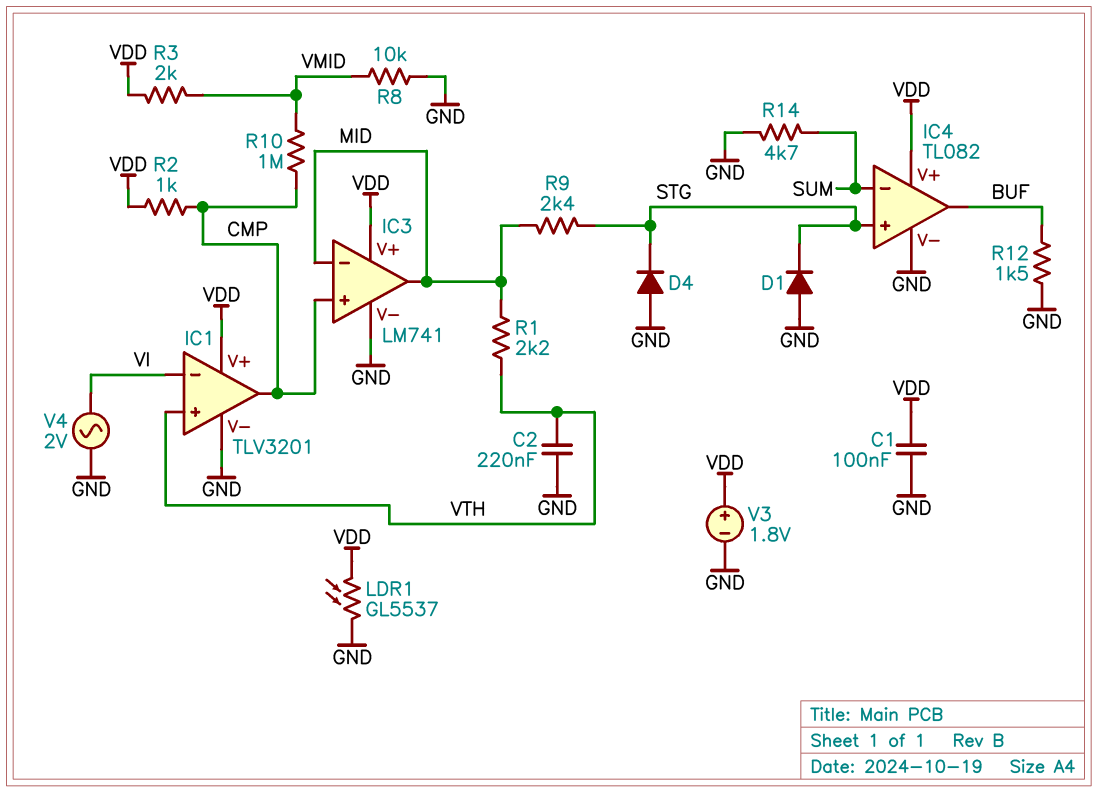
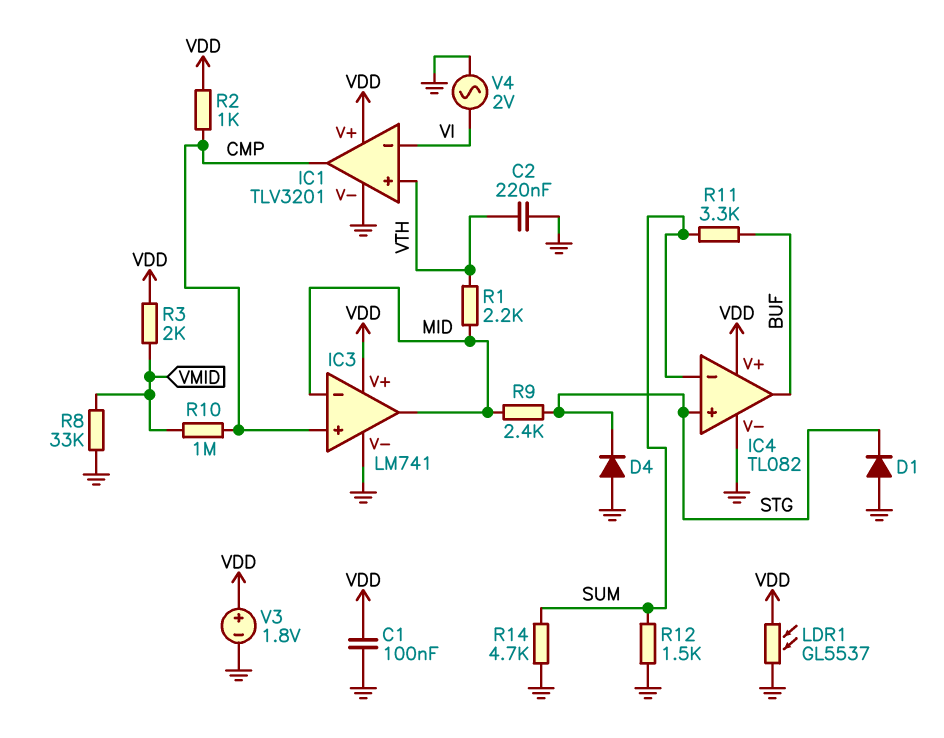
R8: 10k (GND, VMID) -> 33k (GND, VMID)
R11: none -> 3.3k (BUF, SUM)
R12: 1.5k (BUF, GND) -> 1.5k (GND, SUM)

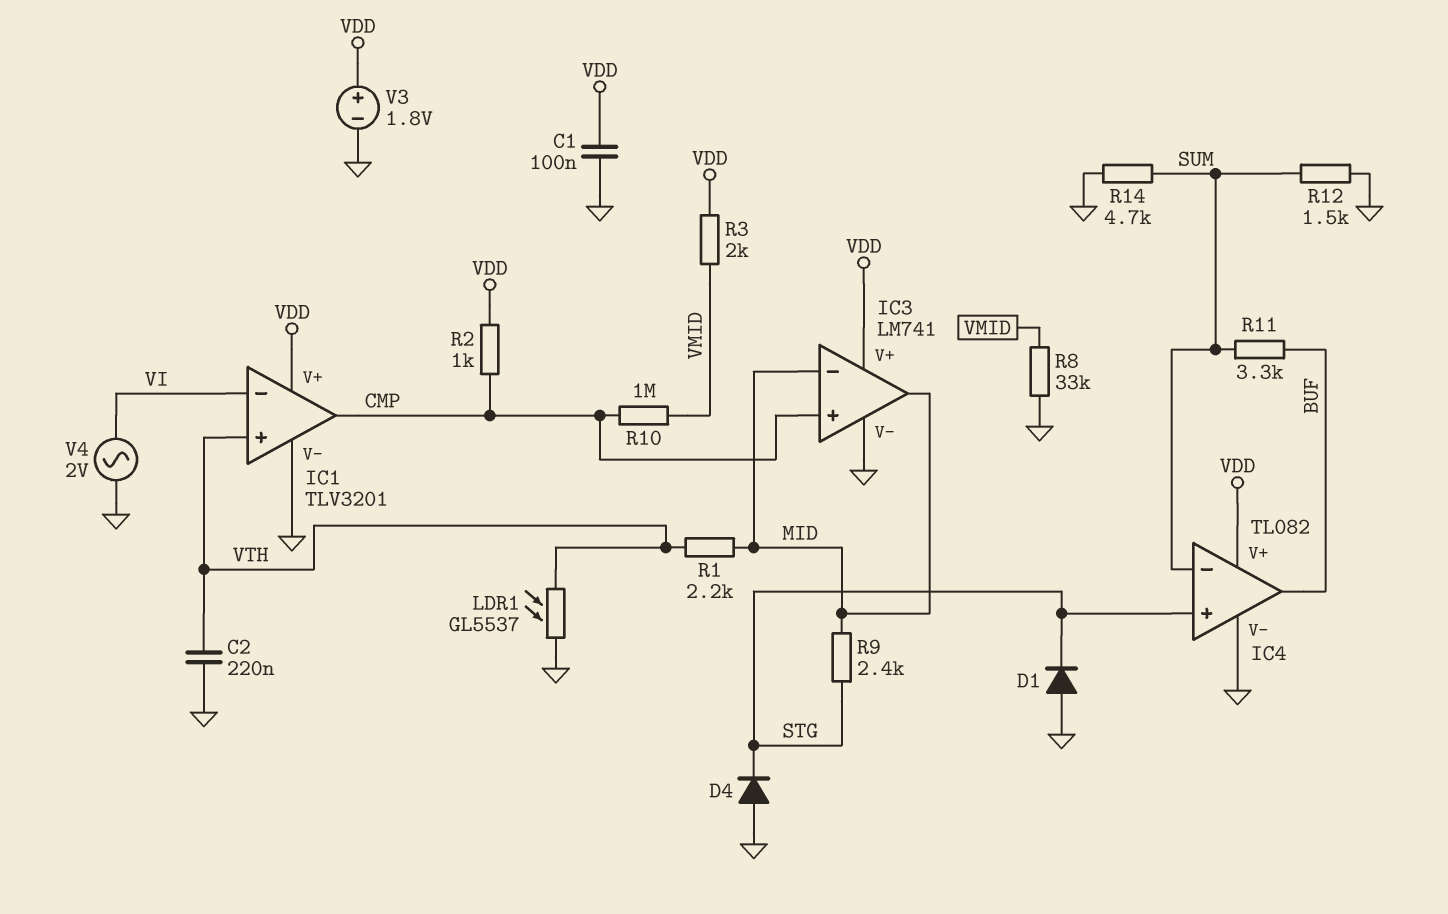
LDR1: GL5537 (GND, VDD) -> GL5537 (GND, VTH)

